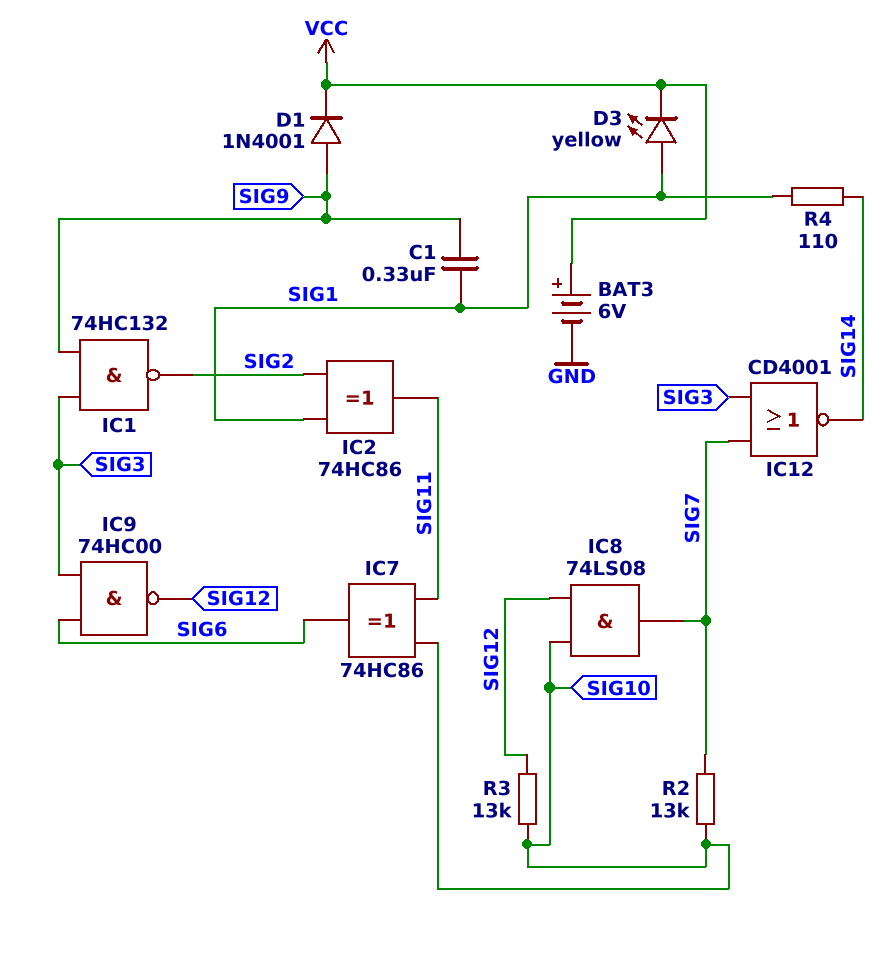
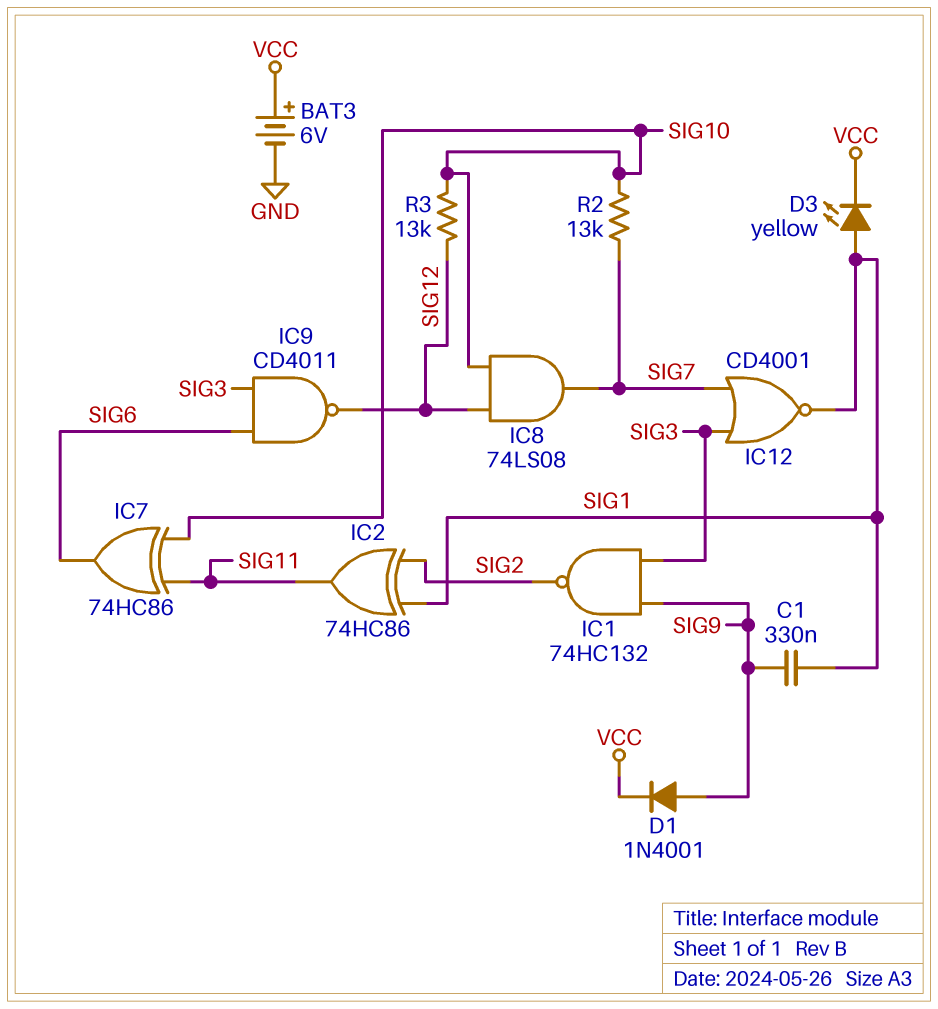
IC9: NAND 74HC00 (in SIG3, in SIG6, out SIG12) -> NAND CD4011 (in SIG3, in SIG6, out SIG12)
IC12: NOR CD4001 (in SIG3, in SIG7, out SIG14) -> NOR CD4001 (in SIG3, in SIG7, out SIG1)
R4: 110 (SIG1, SIG14) -> none

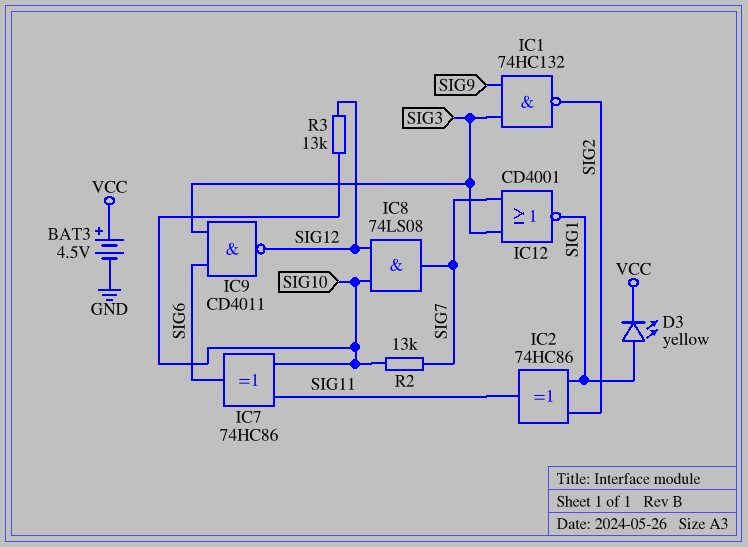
BAT3: 6V (plus VCC, minus GND) -> 4.5V (plus VCC, minus GND)
C1: 330nF (SIG1, SIG9) -> none
D1: diode 1N4001 (A SIG9, K VCC) -> none

